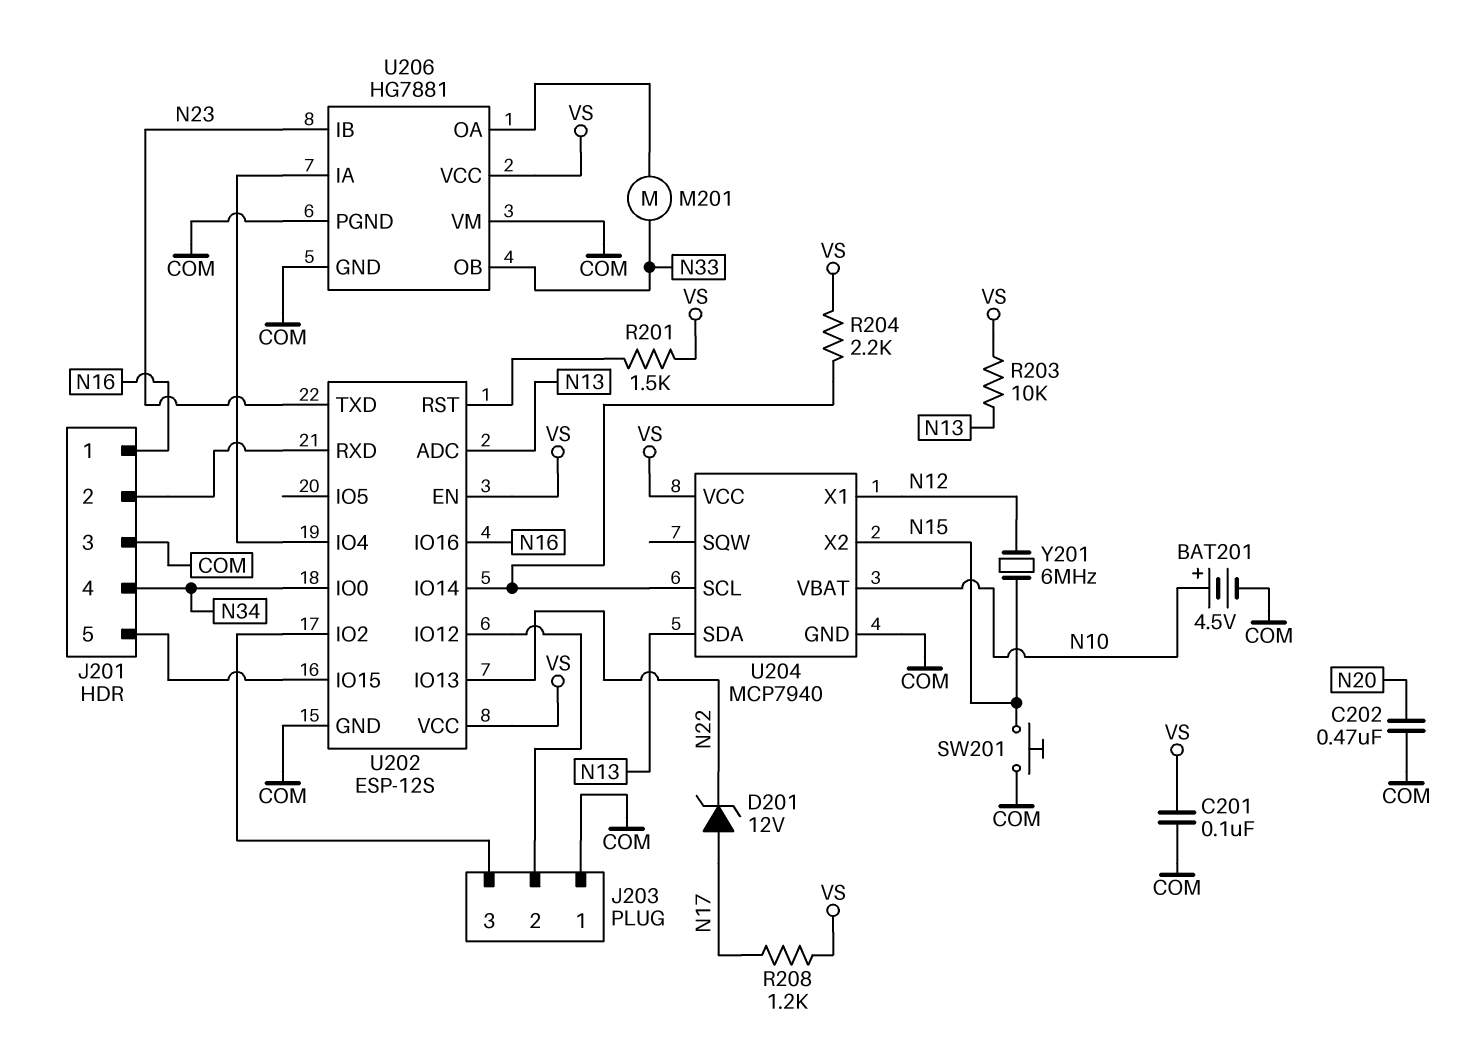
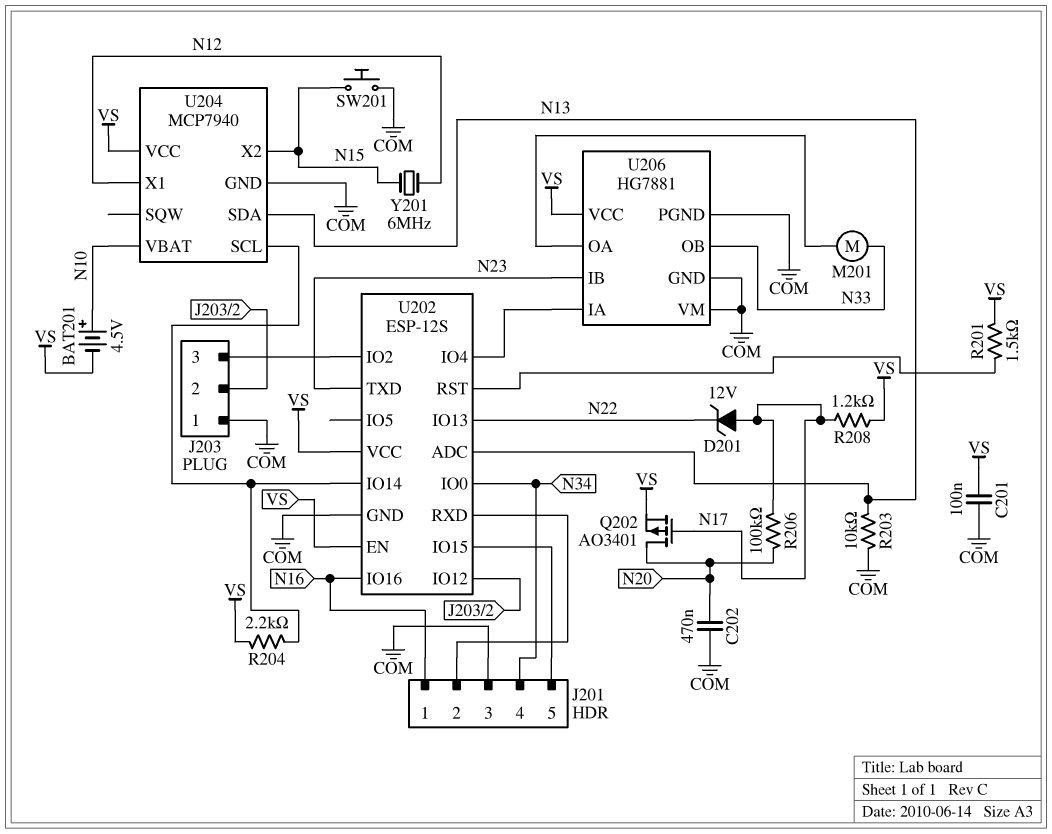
BAT201: 4.5V (plus N10, minus COM) -> 4.5V (plus N10, minus VS)
Q202: none -> PMOS AO3401 (G N17, D N20, S VS)
R203: 10k (N13, VS) -> 10k (COM, N13)
R206: none -> 100k (N17, N20)

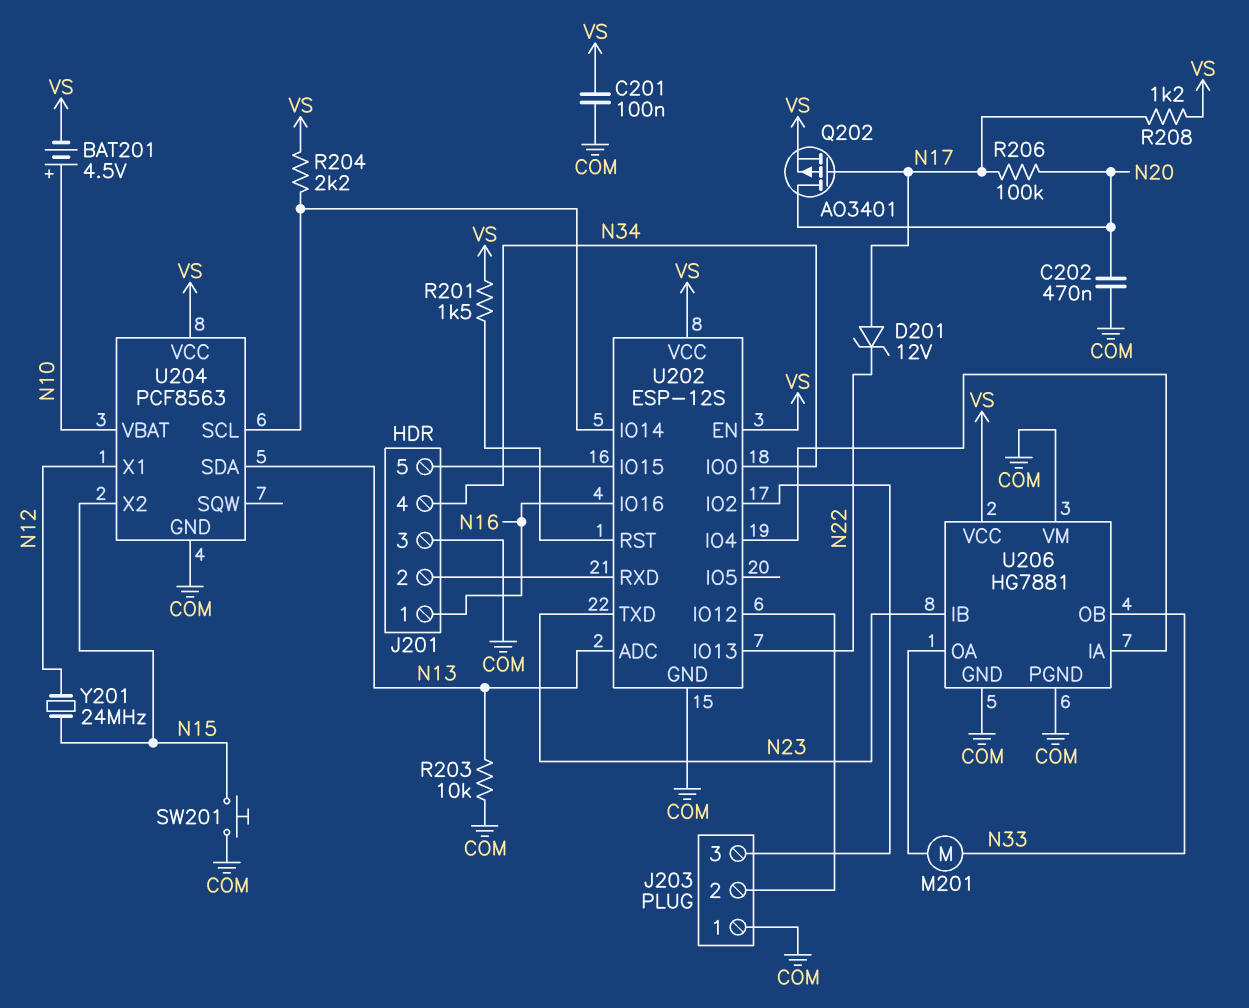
U204: MCP7940 -> PCF8563
Y201: 6MHz (N12, N15) -> 24MHz (N12, N15)

